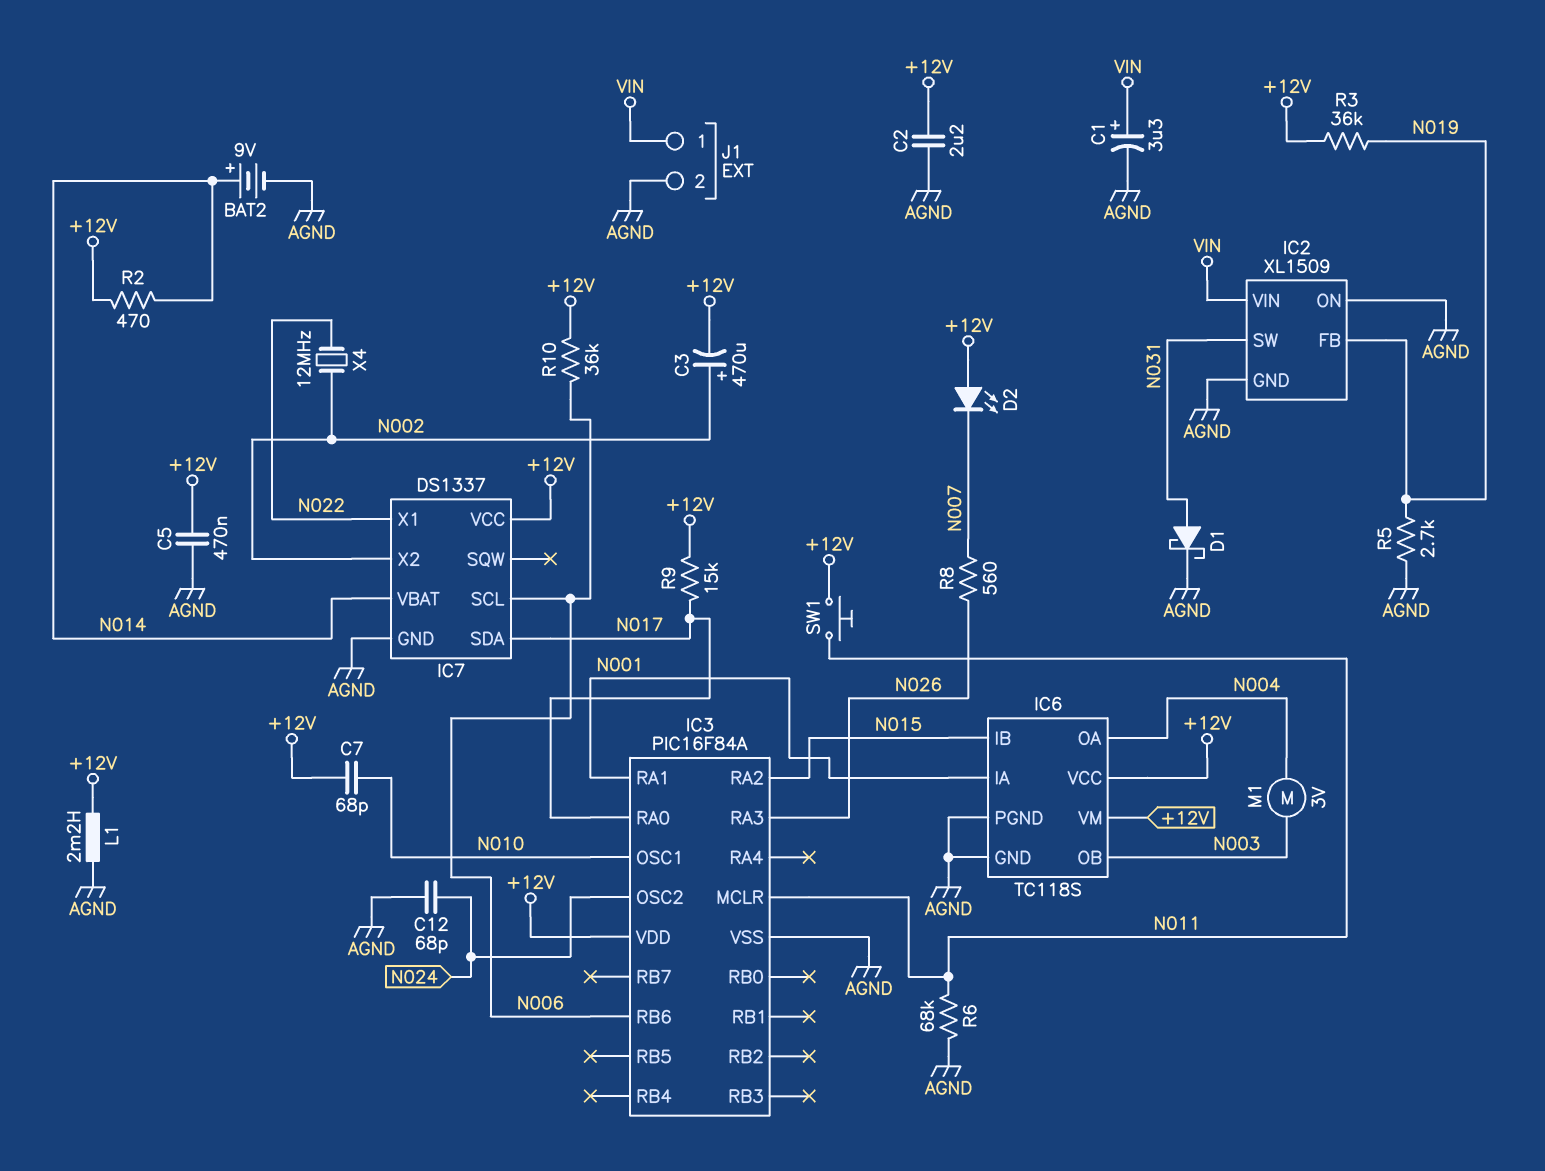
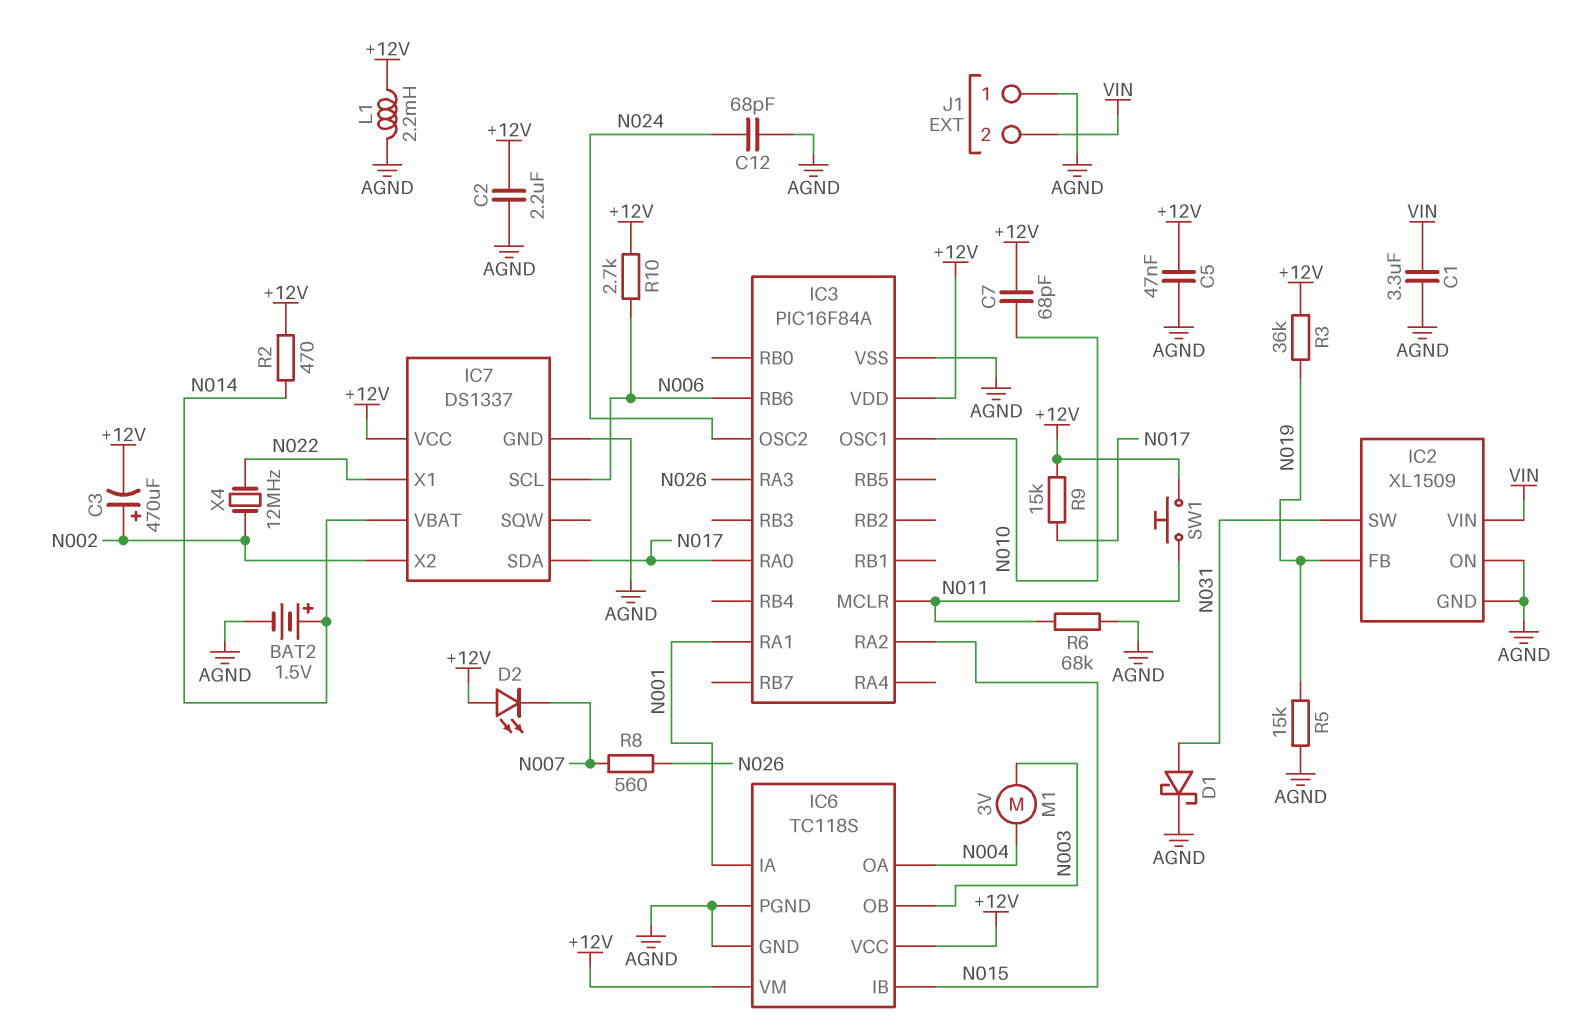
BAT2: 9V (plus N014, minus AGND) -> 1.5V (plus N014, minus AGND)
C1: 3.3uF (plus VIN, minus AGND) -> 3.3uF (AGND, VIN)
C5: 470nF (+12V, AGND) -> 47nF (+12V, AGND)
J1 pin 1: VIN -> AGND
J1 pin 2: AGND -> VIN
R5: 2.7k (AGND, N019) -> 15k (AGND, N019)
R10: 36k (+12V, N006) -> 2.7k (+12V, N006)

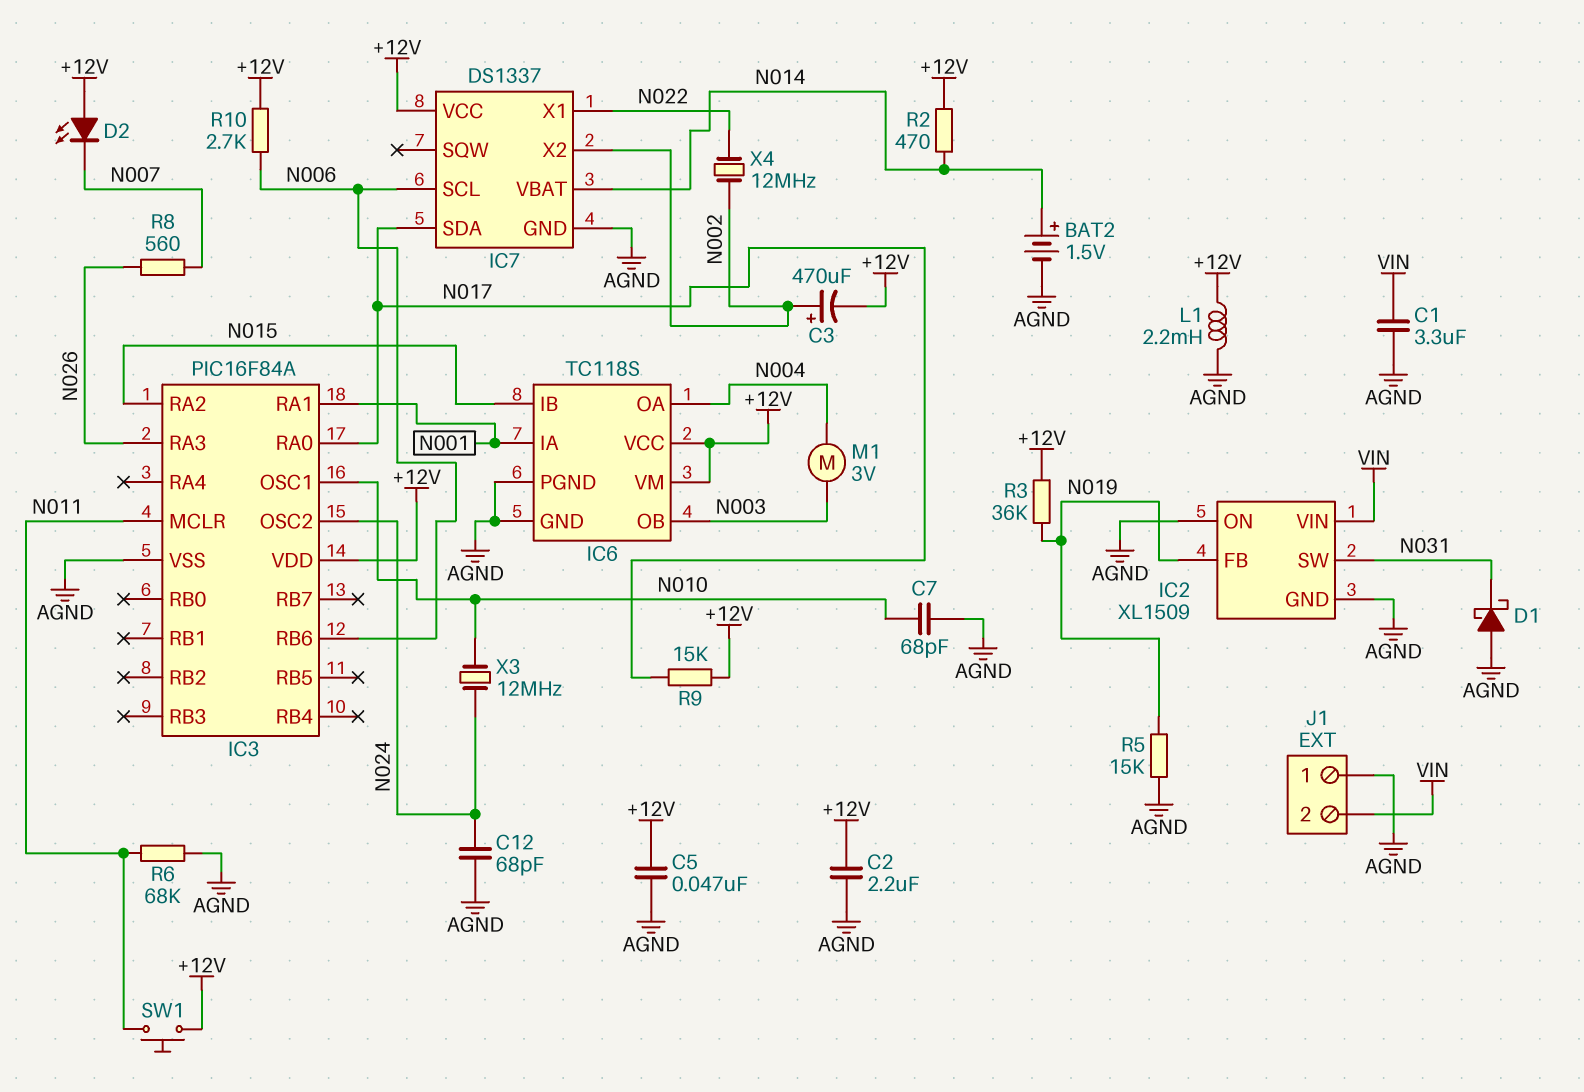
C7: 68pF (+12V, N010) -> 68pF (AGND, N010)
D1: schottky (A N031, K AGND) -> schottky (A AGND, K N031)
X3: none -> 12MHz (N010, N024)

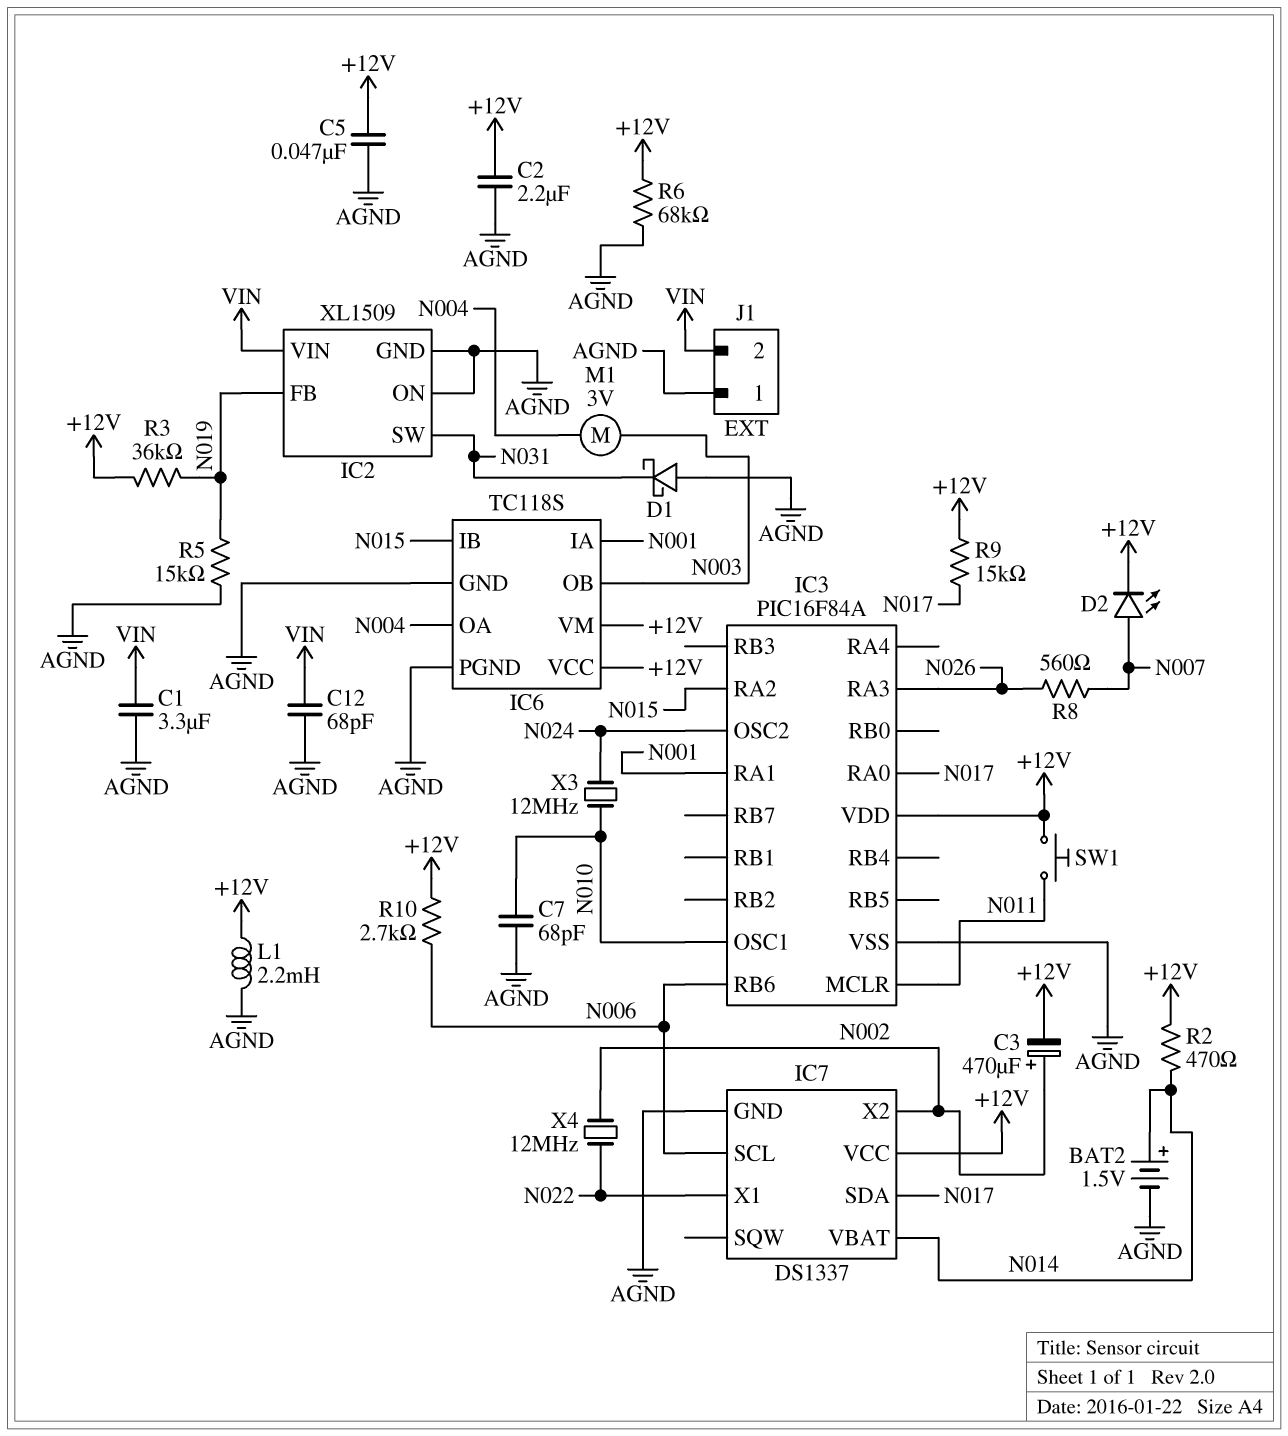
C12: 68pF (AGND, N024) -> 68pF (AGND, VIN)
D2: LED (A +12V, K N007) -> LED (A N007, K +12V)
R6: 68k (AGND, N011) -> 68k (+12V, AGND)

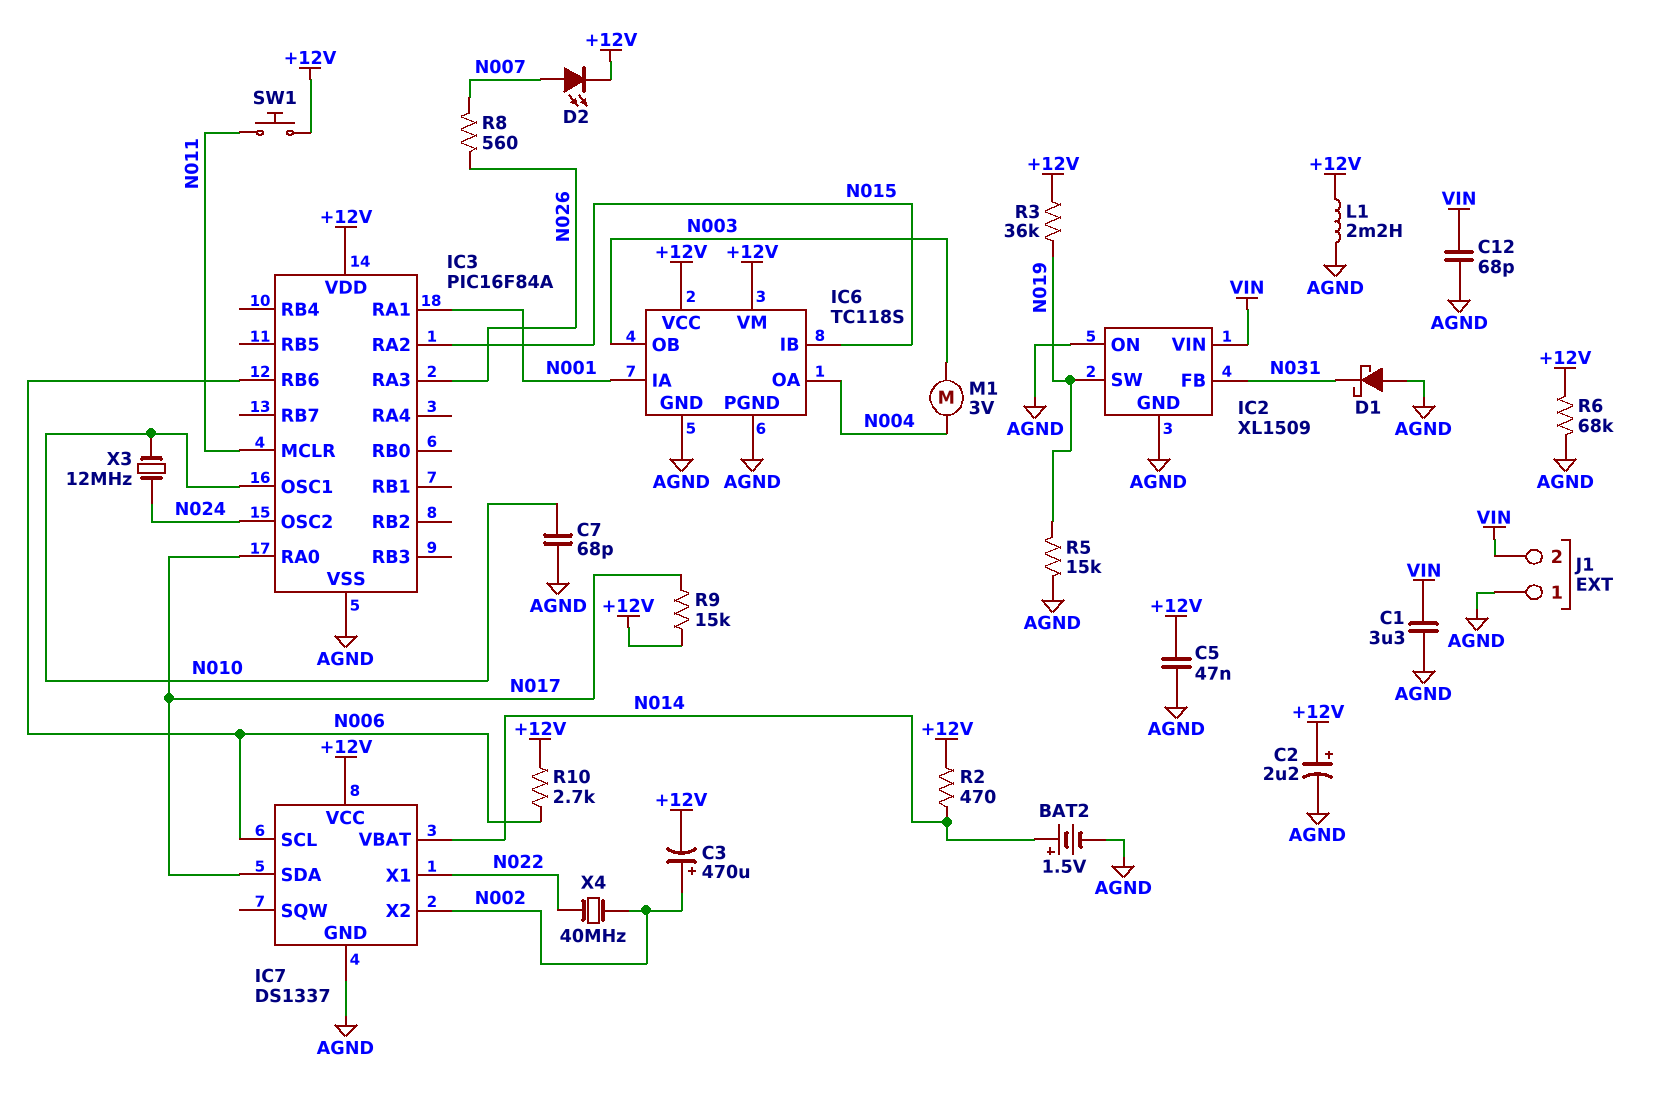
C2: 2.2uF (+12V, AGND) -> 2.2uF (plus +12V, minus AGND)
IC2 pin FB: N019 -> N031
IC2 pin SW: N031 -> N019
X4: 12MHz (N002, N022) -> 40MHz (N002, N022)

